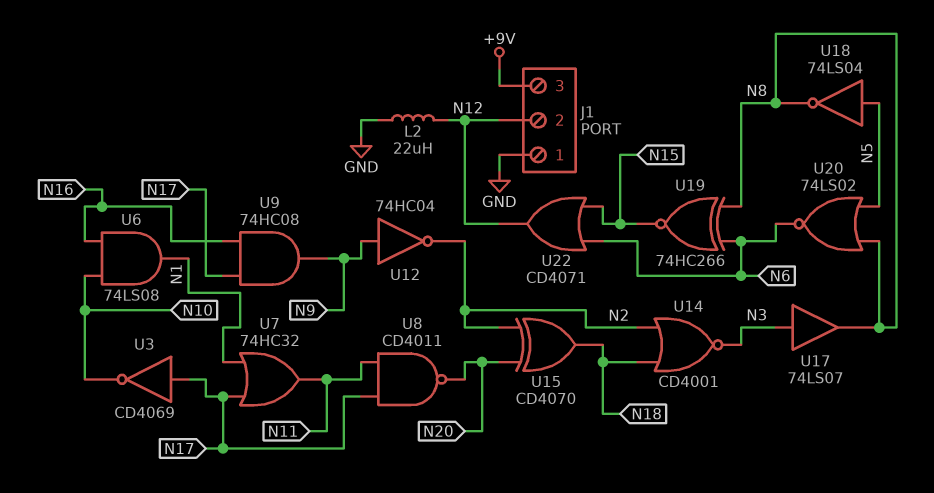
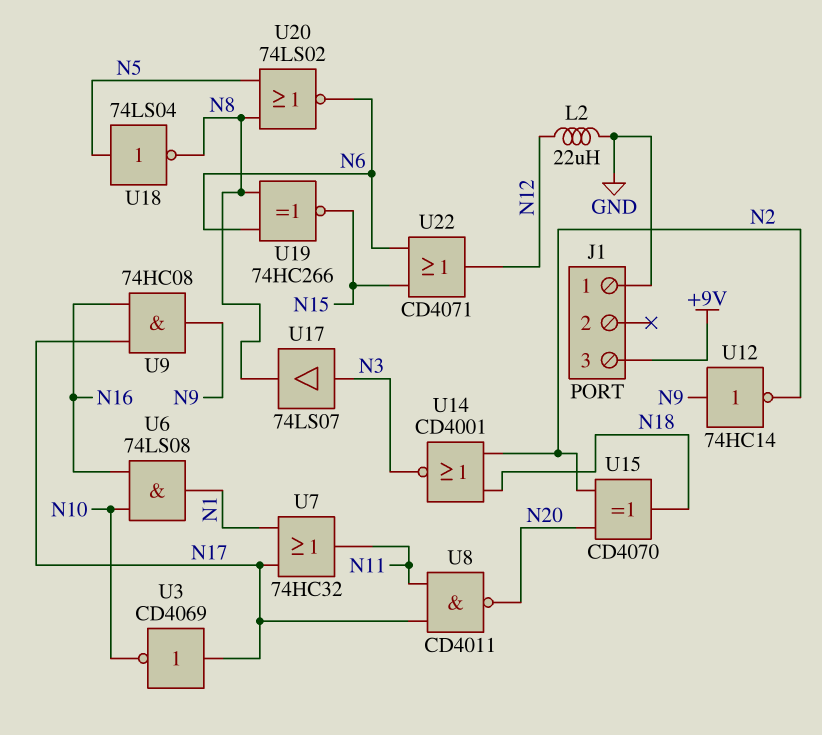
J1 pin 2: N12 -> none
U12: NOT 74HC04 (in N9, out N2) -> NOT 74HC14 (in N9, out N2)

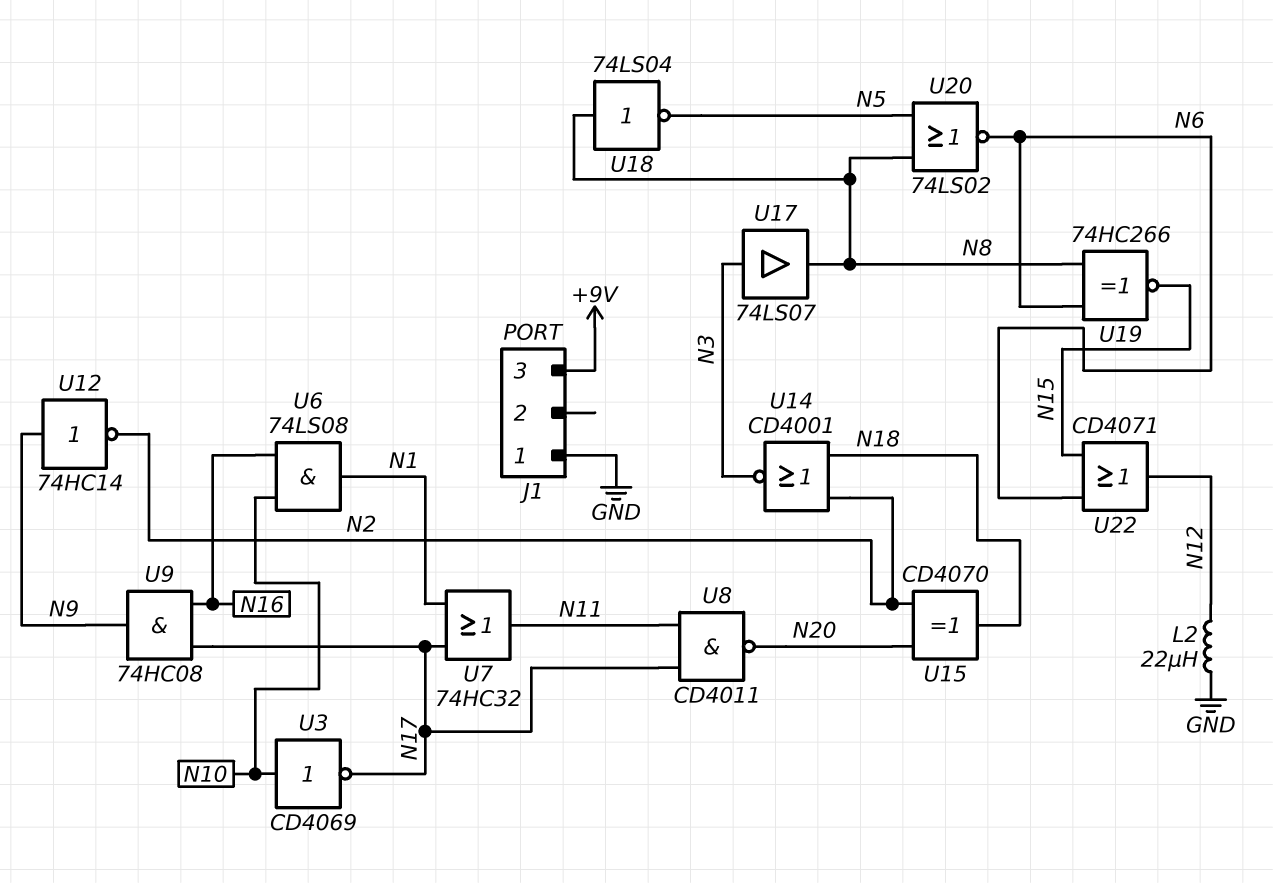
U3: NOT CD4069 (in N17, out N10) -> NOT CD4069 (in N10, out N17)
U18: NOT 74LS04 (in N5, out N8) -> NOT 74LS04 (in N8, out N5)

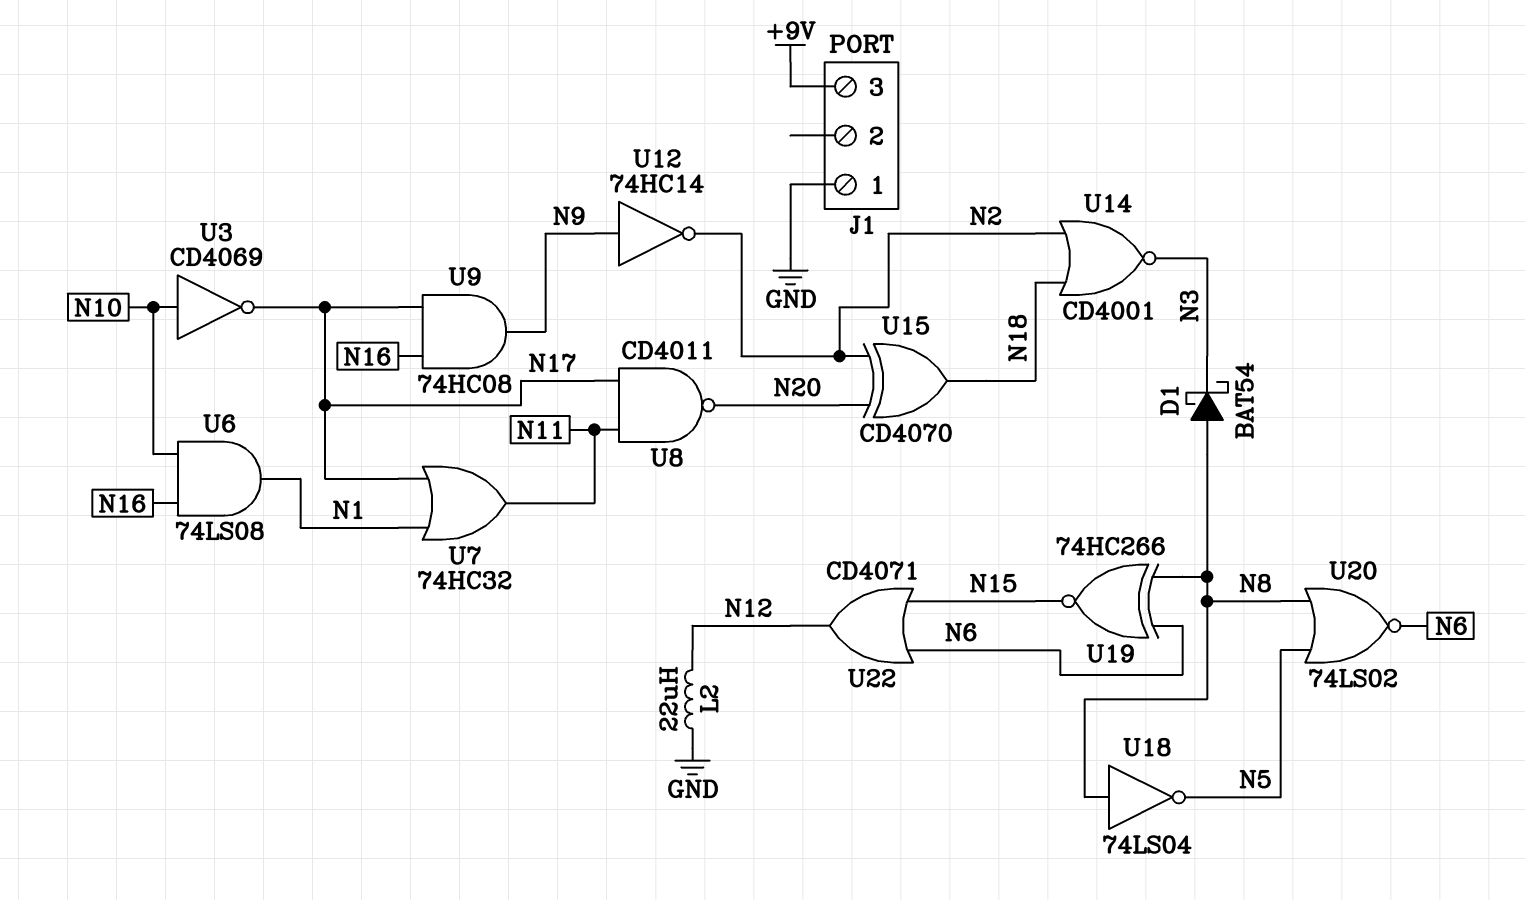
D1: none -> schottky BAT54 (A N8, K N3)
U17: buffer 74LS07 (in N3, out N8) -> none

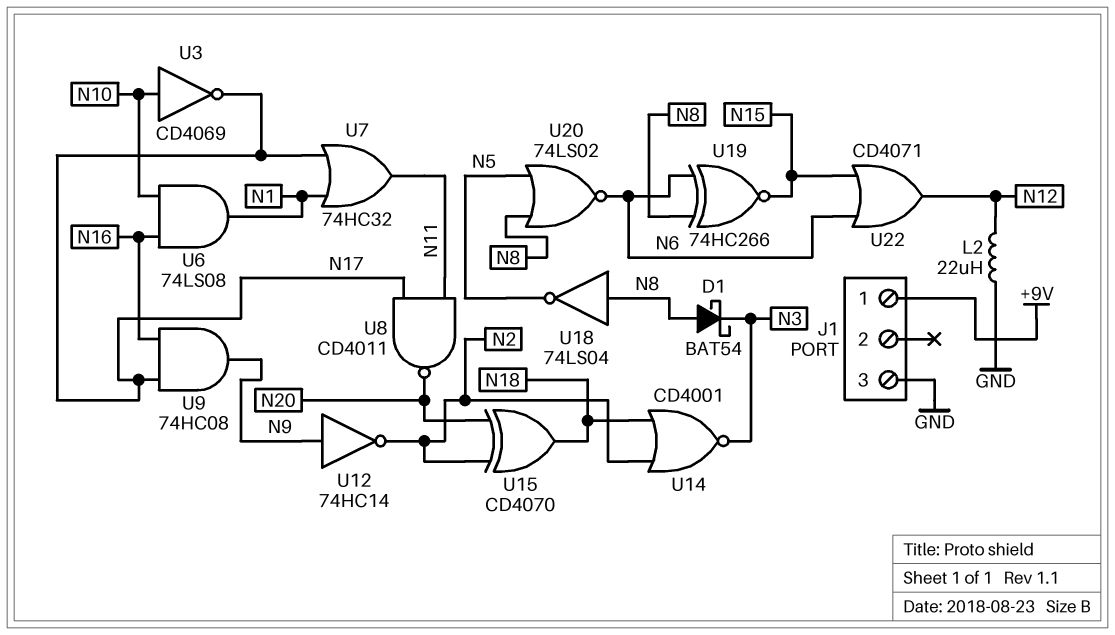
J1 pin 1: GND -> +9V
J1 pin 3: +9V -> GND

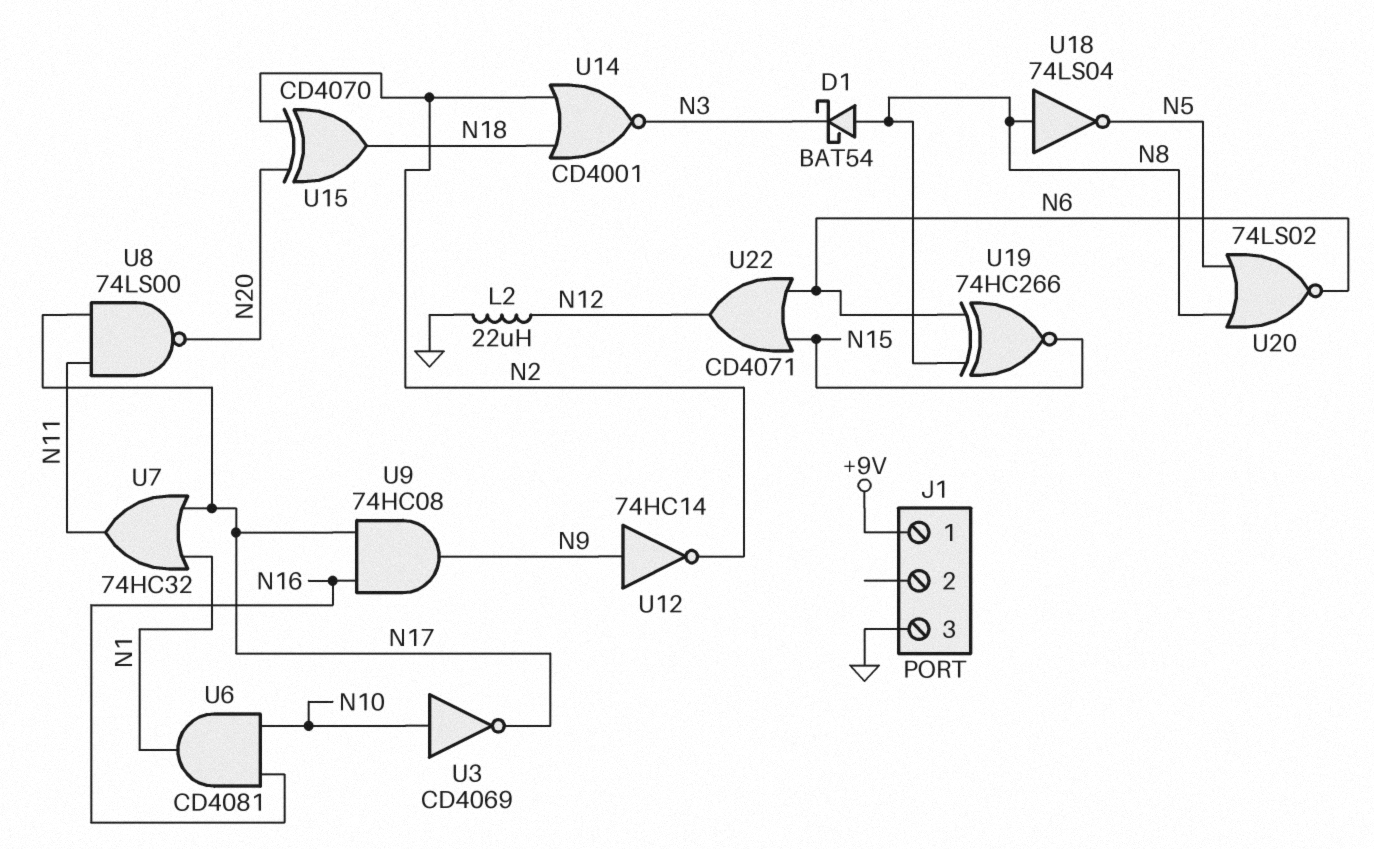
U6: AND 74LS08 (in N10, in N16, out N1) -> AND CD4081 (in N10, in N16, out N1)
U8: NAND CD4011 (in N11, in N17, out N20) -> NAND 74LS00 (in N11, in N17, out N20)

